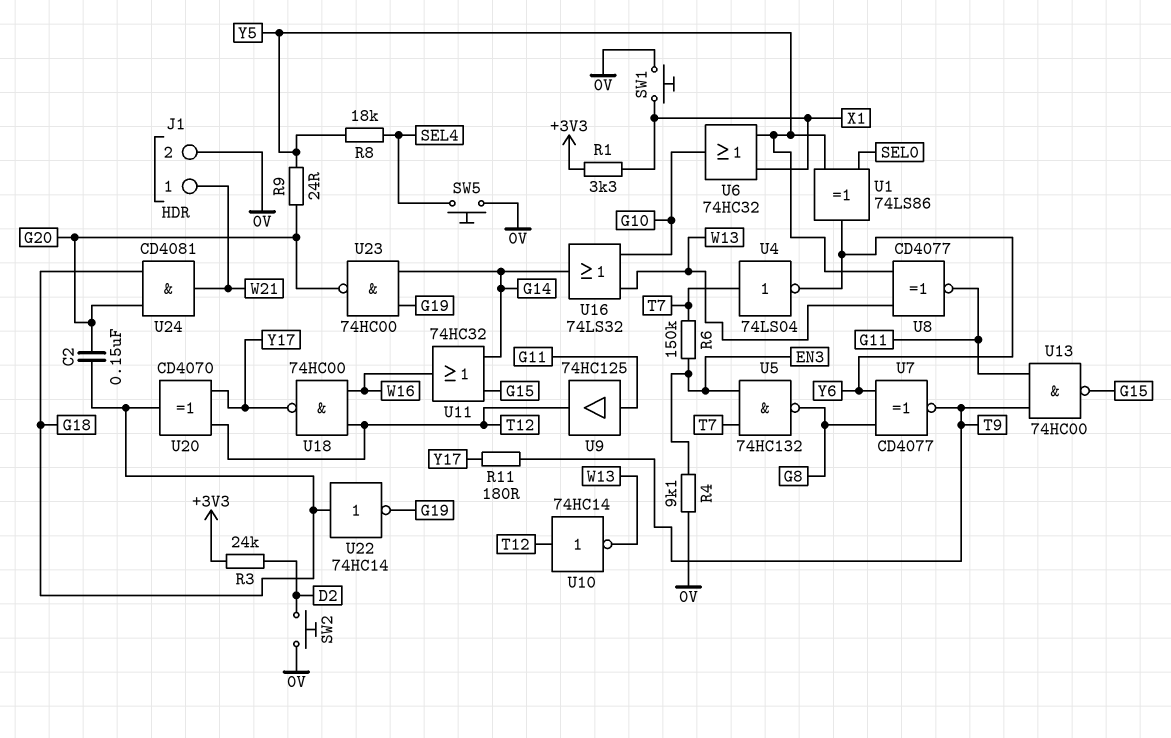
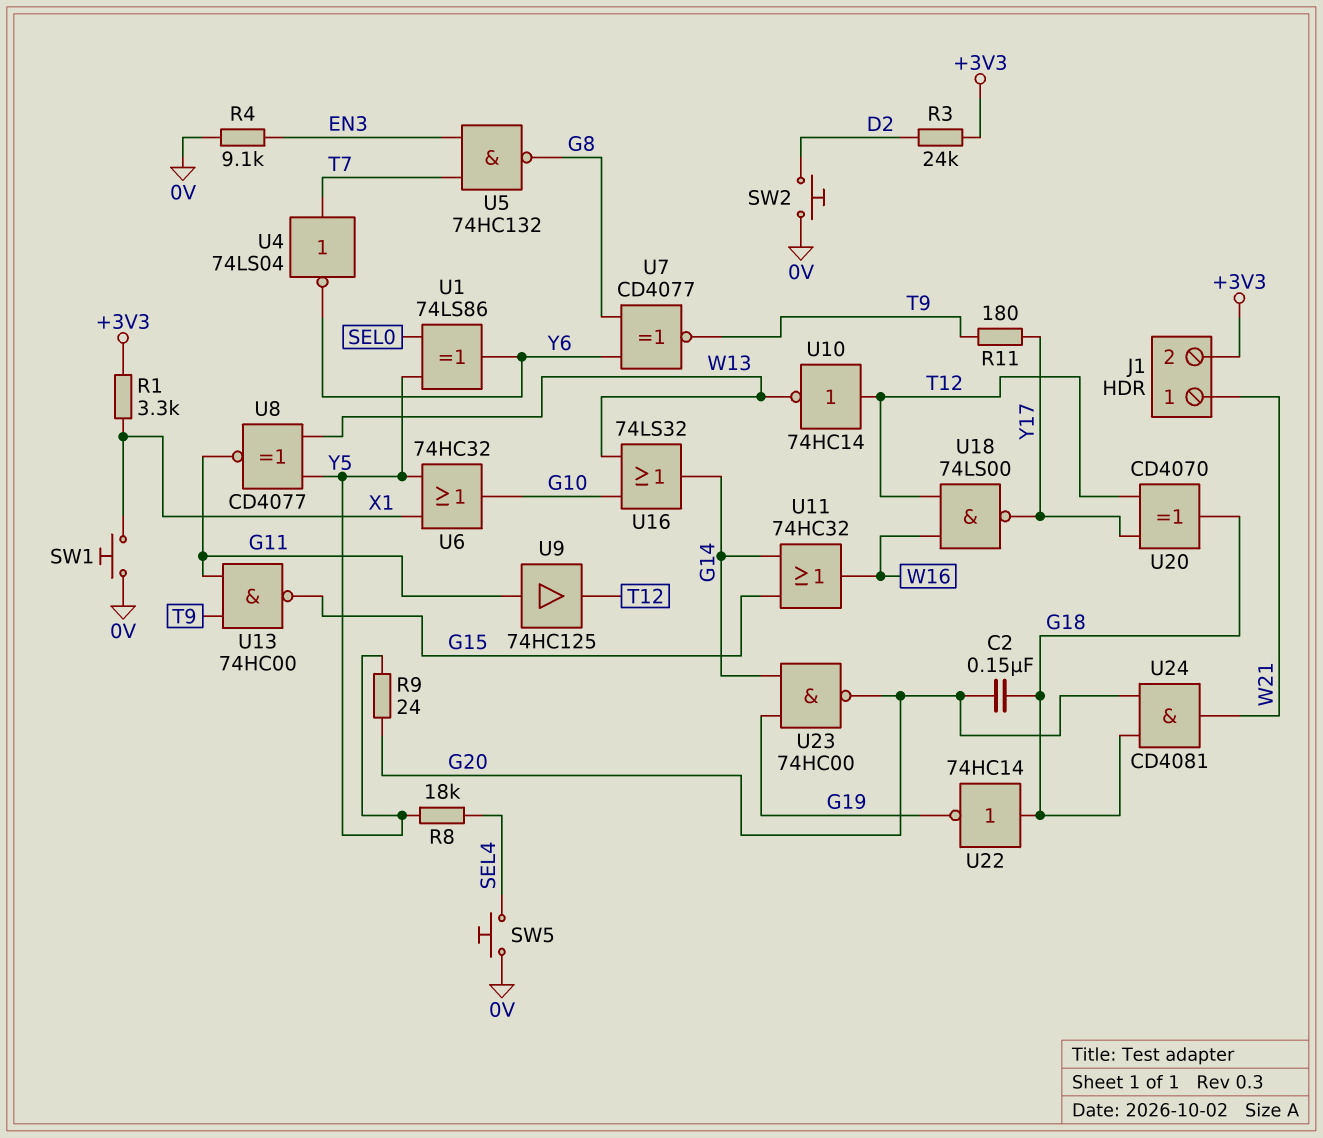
J1 pin 2: 0V -> +3V3
R6: 150k (EN3, T7) -> none
U18: NAND 74HC00 (in T12, in W16, out Y17) -> NAND 74LS00 (in T12, in W16, out Y17)

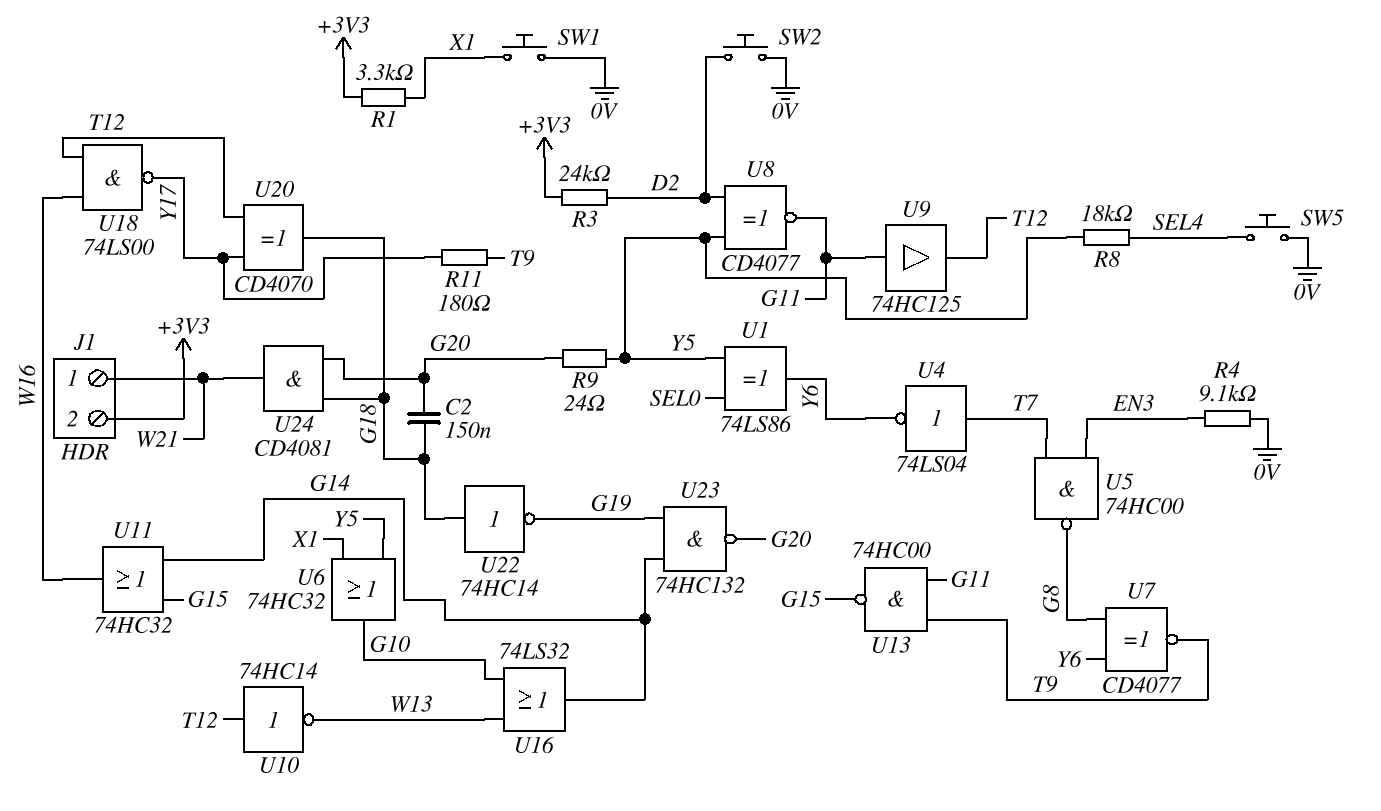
U5: NAND 74HC132 (in EN3, in T7, out G8) -> NAND 74HC00 (in EN3, in T7, out G8)
U8: XNOR CD4077 (in W13, in Y5, out G11) -> XNOR CD4077 (in D2, in Y5, out G11)
U23: NAND 74HC00 (in G14, in G19, out G20) -> NAND 74HC132 (in G14, in G19, out G20)

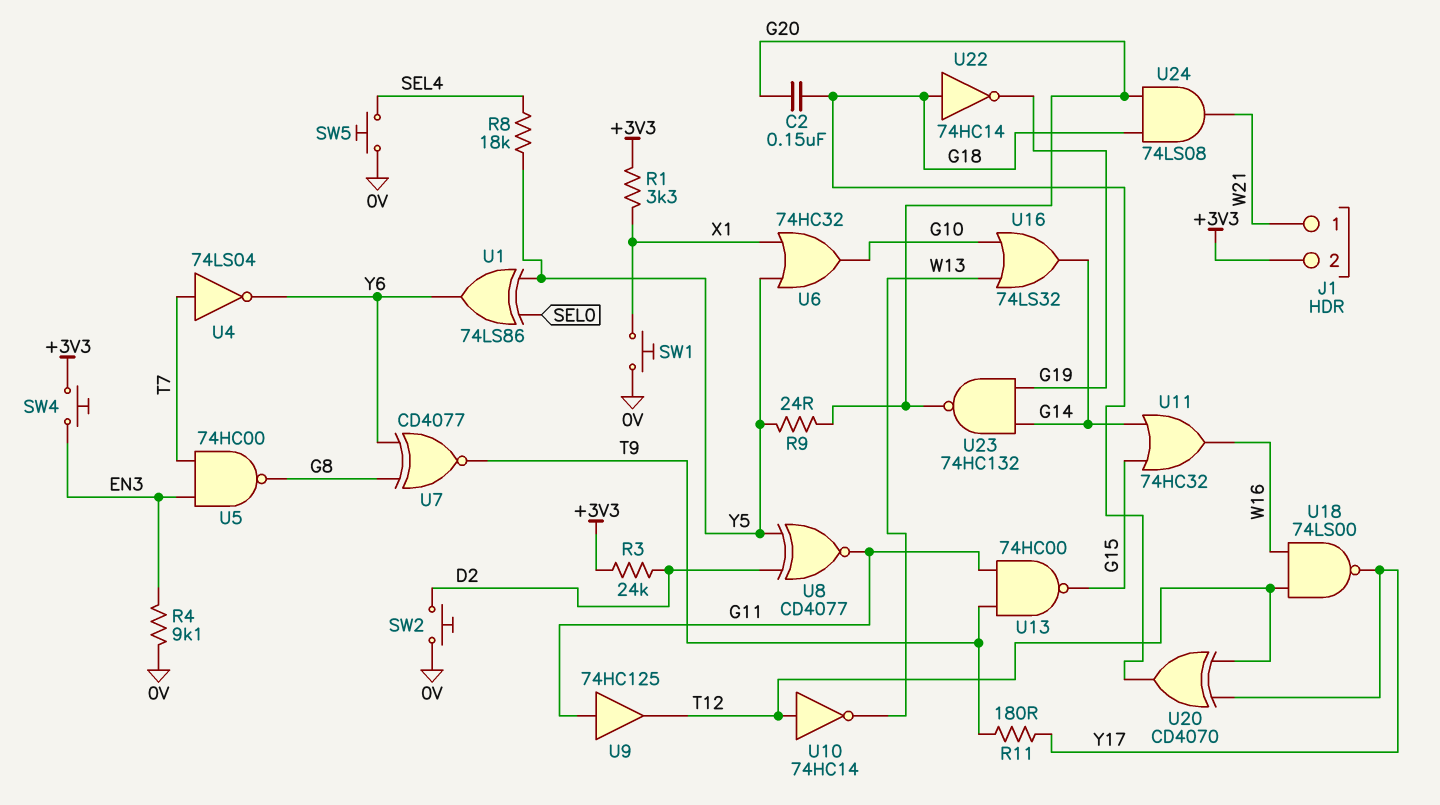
SW4: none -> button (+3V3, EN3)
U24: AND CD4081 (in G18, in G20, out W21) -> AND 74LS08 (in G18, in G20, out W21)

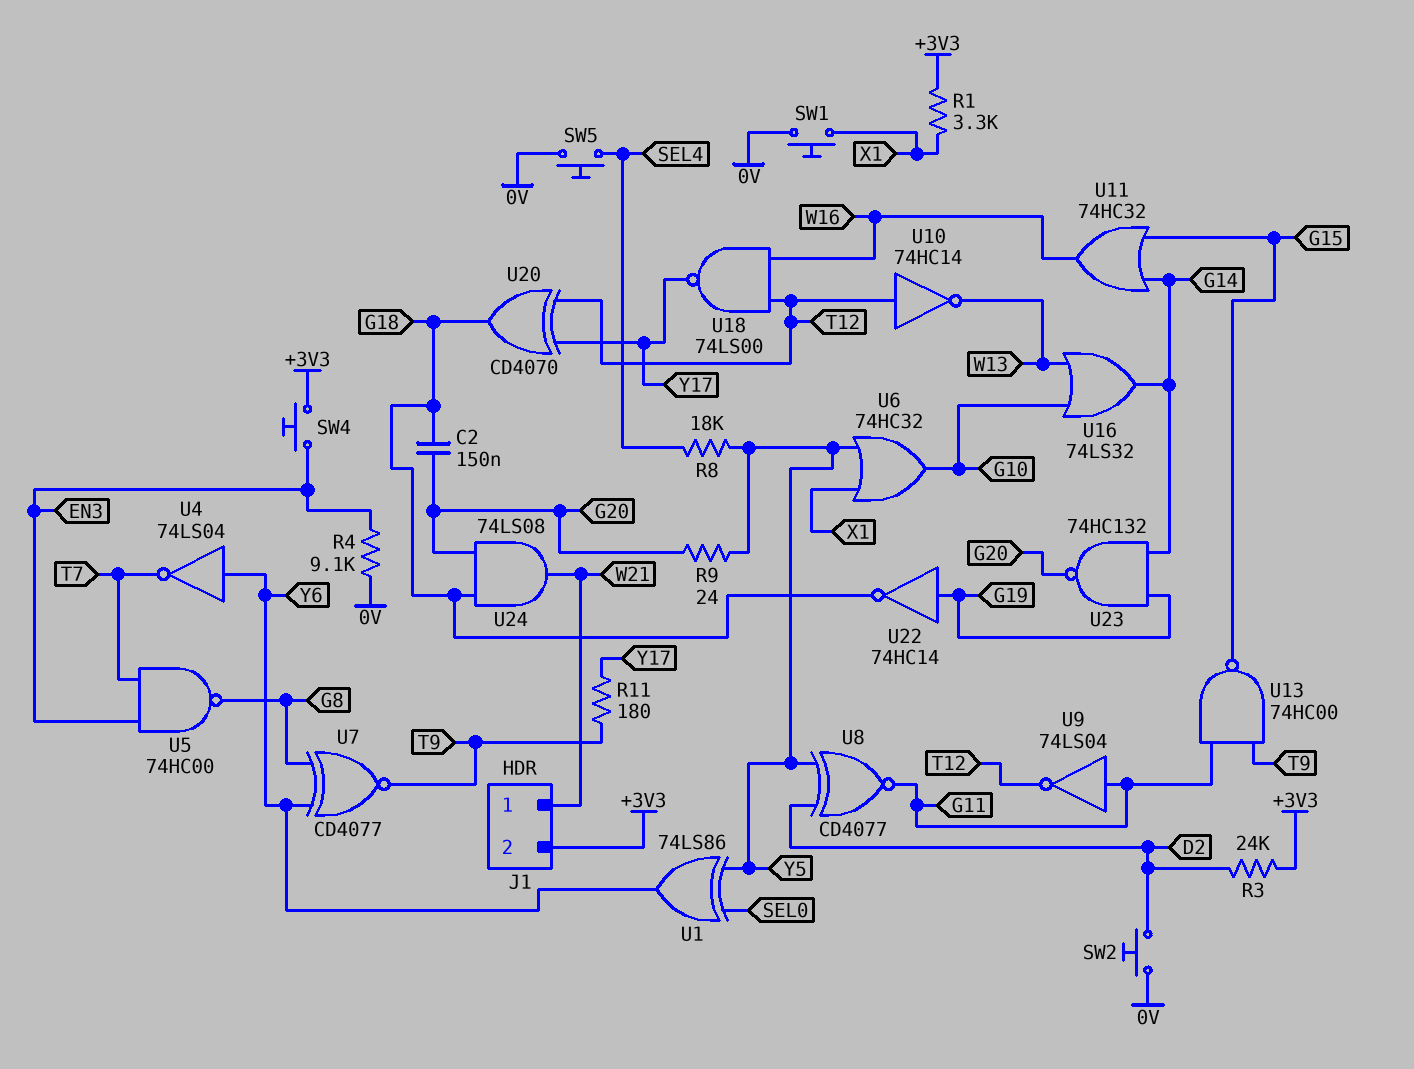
U4: NOT 74LS04 (in T7, out Y6) -> NOT 74LS04 (in Y6, out T7)
U9: buffer 74HC125 (in G11, out T12) -> NOT 74LS04 (in G11, out T12)
U22: NOT 74HC14 (in G18, out G19) -> NOT 74HC14 (in G19, out G18)

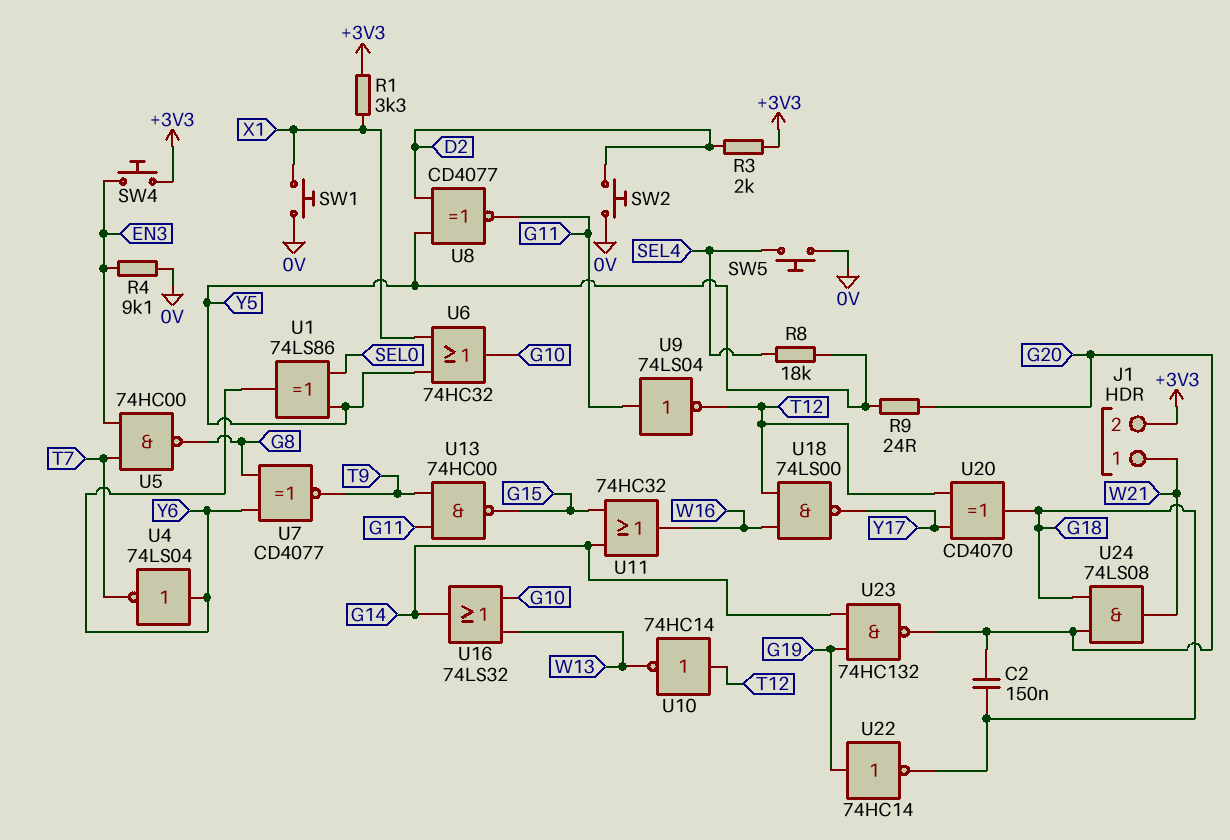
R3: 24k (+3V3, D2) -> 2k (+3V3, D2)
R11: 180 (T9, Y17) -> none

